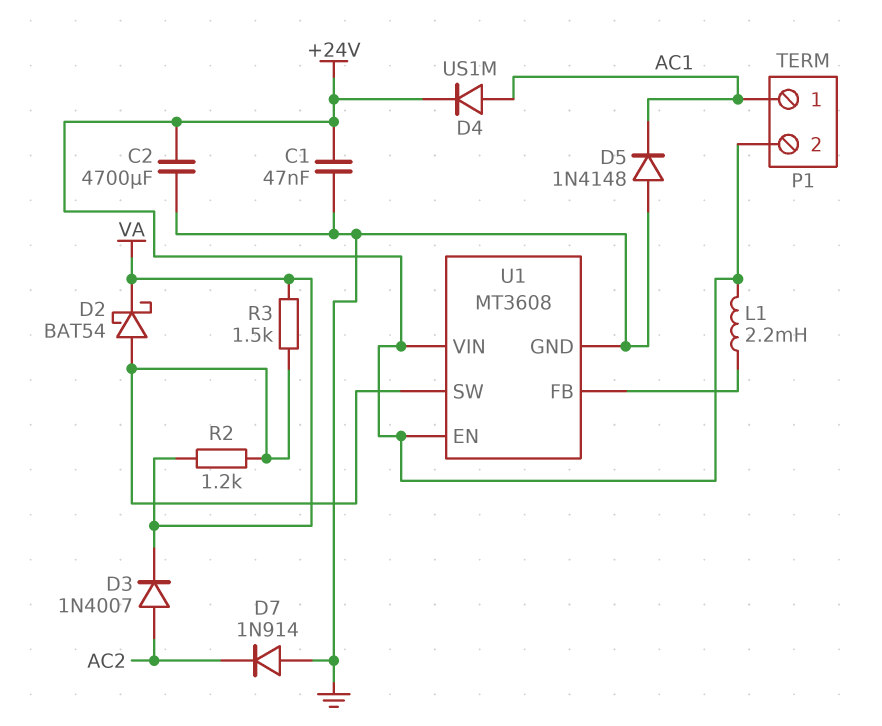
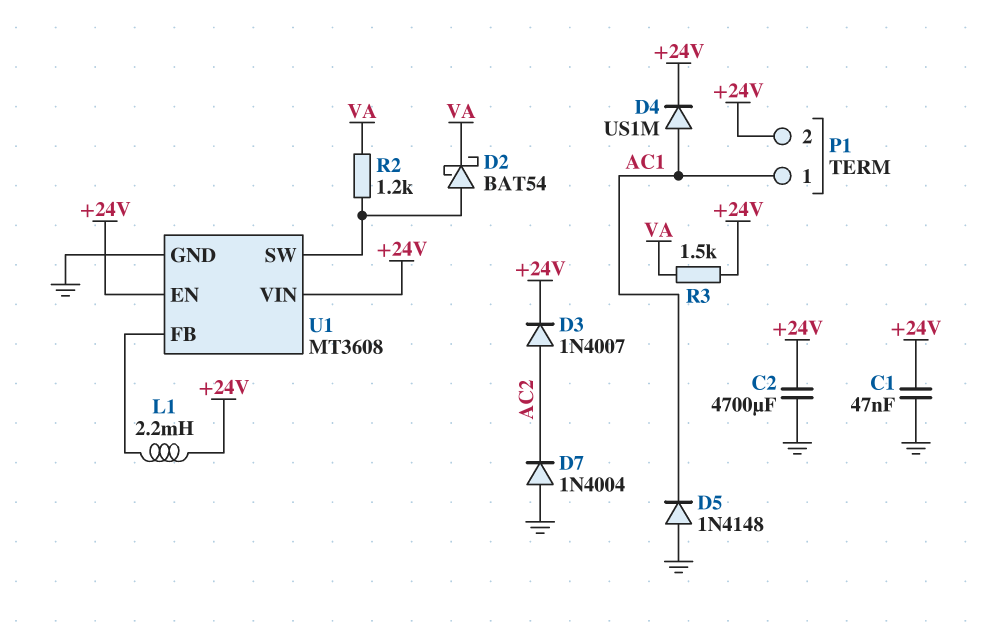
D3: diode 1N4007 (A AC2, K VA) -> diode 1N4007 (A AC2, K +24V)
D7: diode 1N914 (A GND, K AC2) -> diode 1N4004 (A GND, K AC2)
R3: 1.5k (U1/SW, VA) -> 1.5k (+24V, VA)

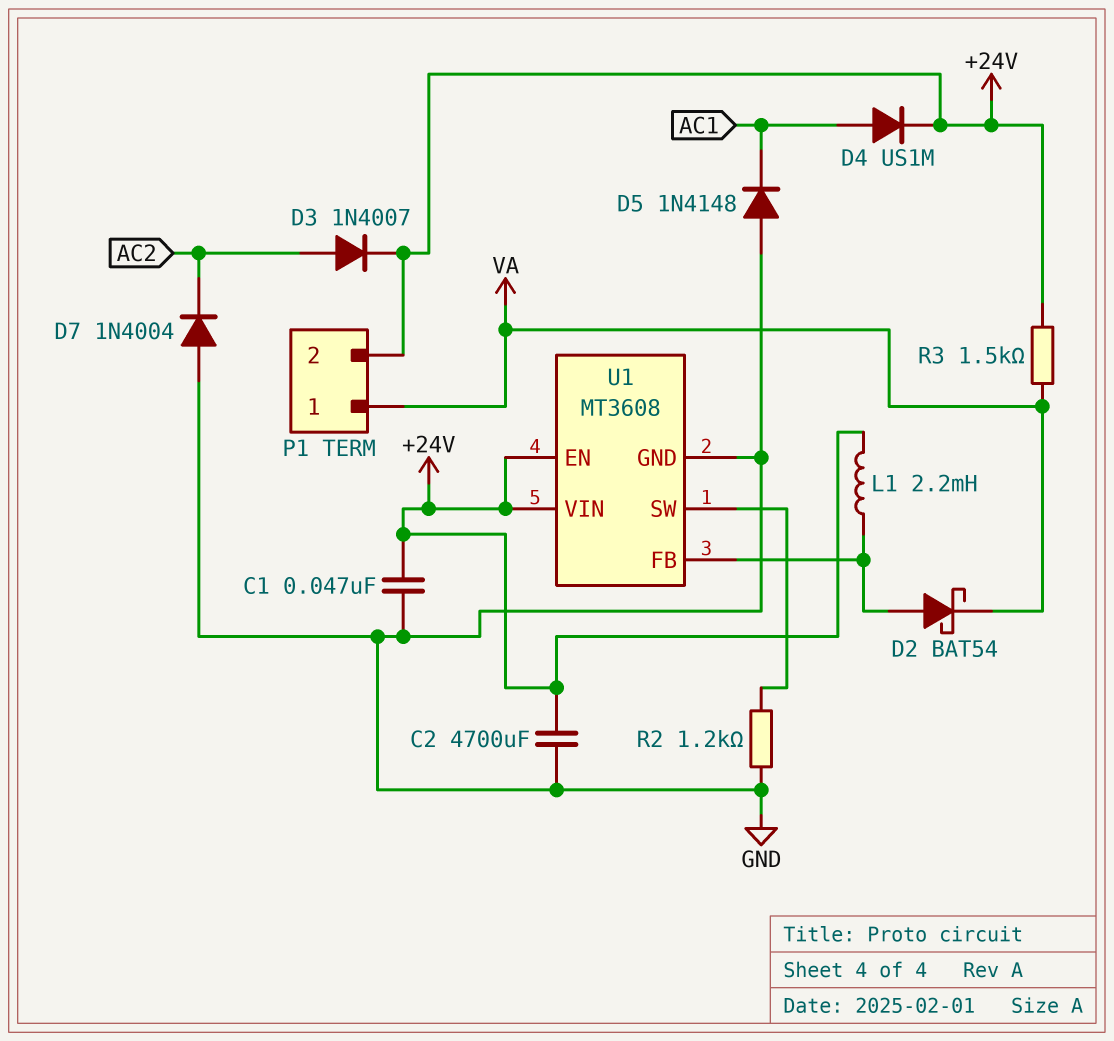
D2: schottky BAT54 (A U1/SW, K VA) -> schottky BAT54 (A U1/FB, K VA)
P1 pin 1: AC1 -> VA
R2: 1.2k (U1/SW, VA) -> 1.2k (GND, U1/SW)

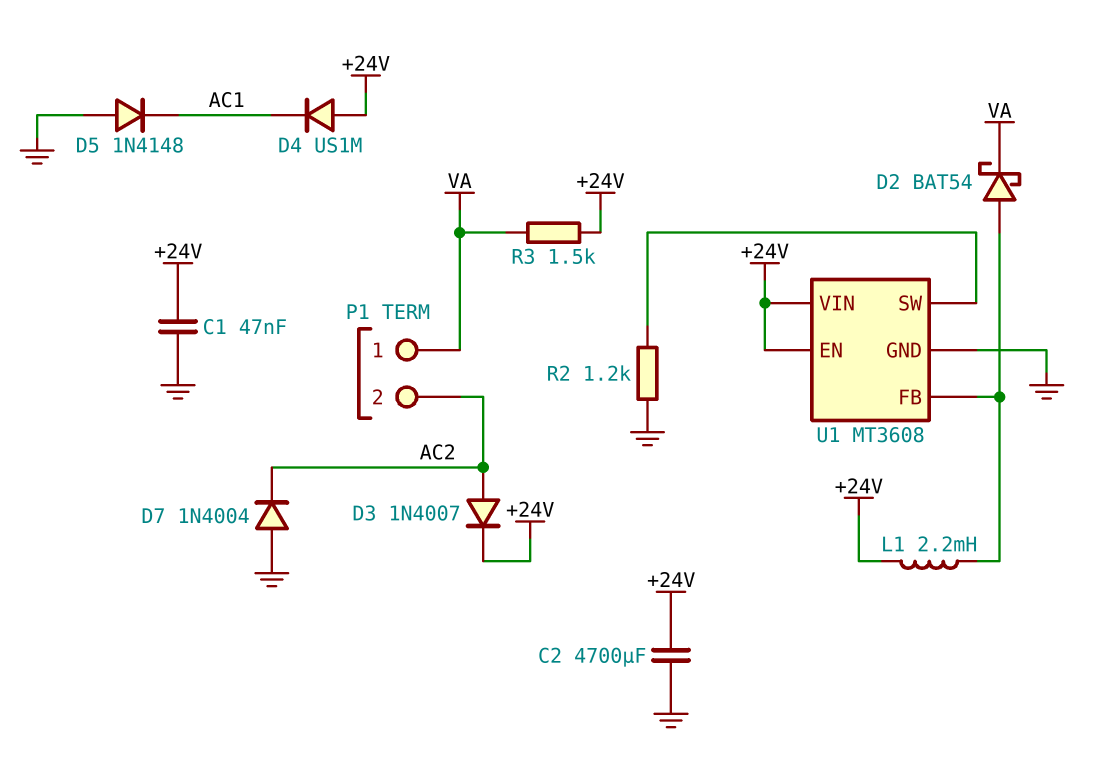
D4: diode US1M (A AC1, K +24V) -> diode US1M (A +24V, K AC1)
P1 pin 2: +24V -> AC2

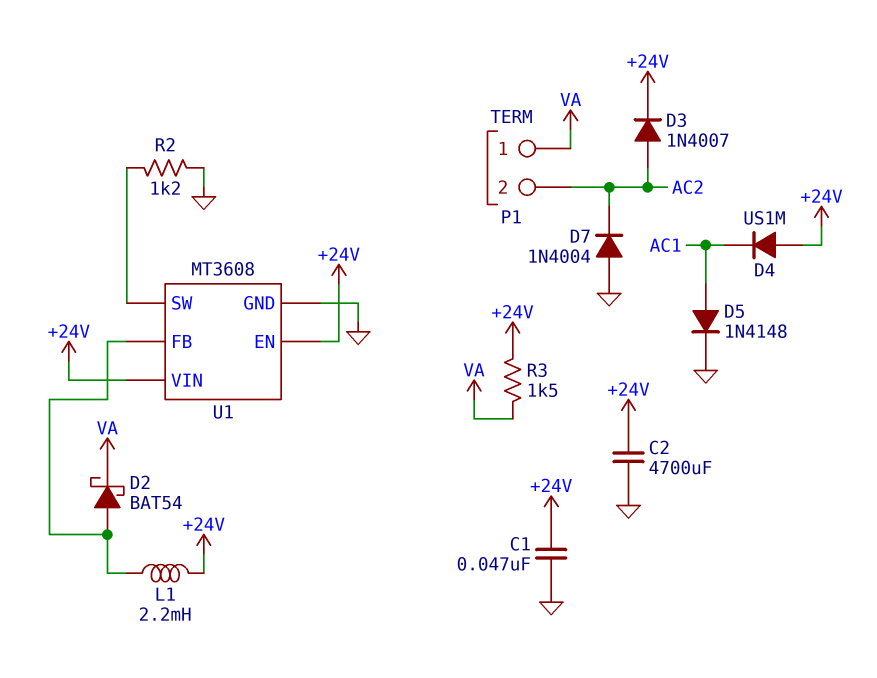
D5: diode 1N4148 (A GND, K AC1) -> diode 1N4148 (A AC1, K GND)

